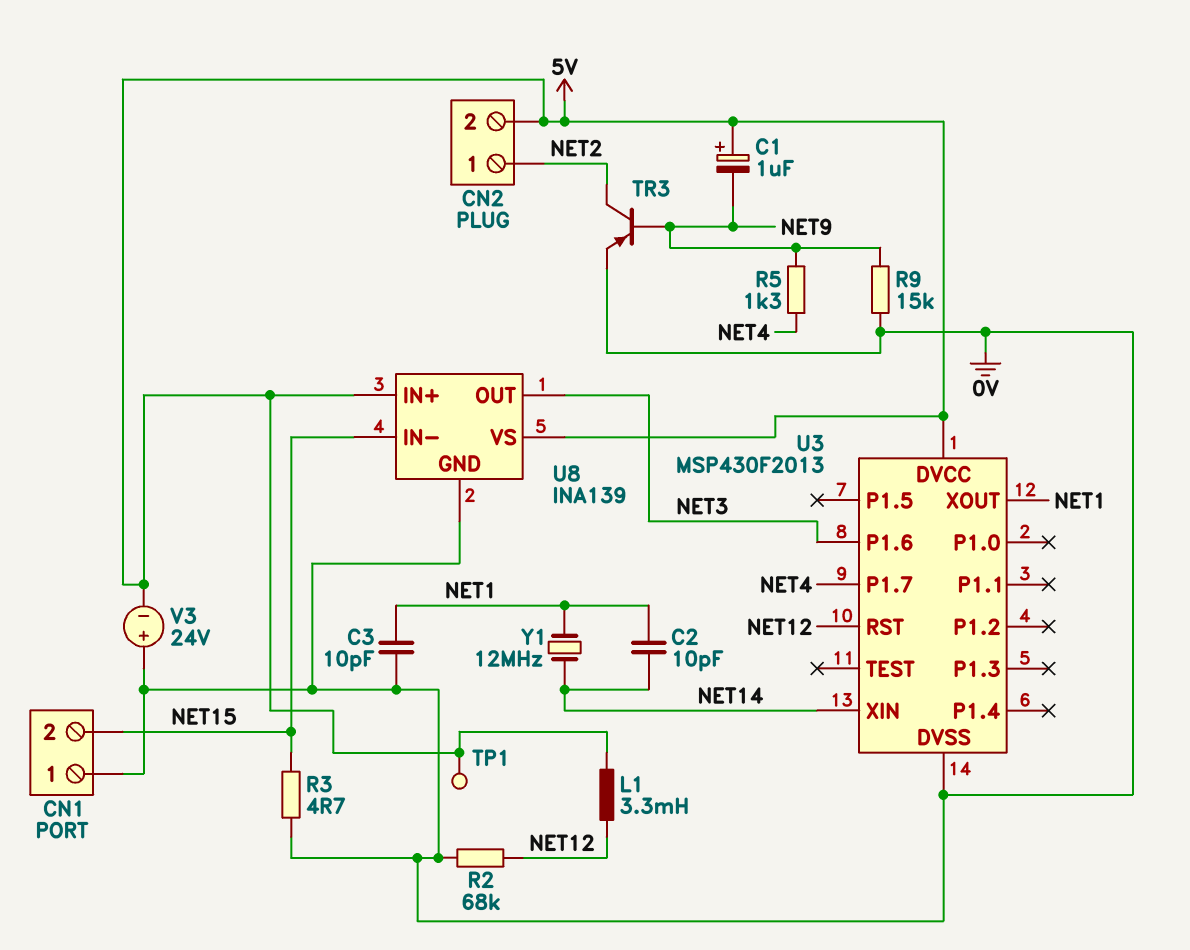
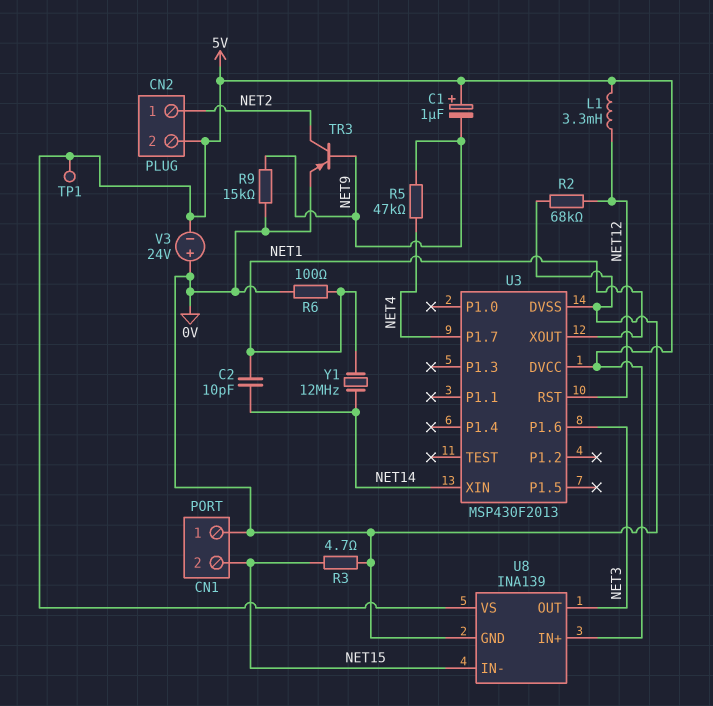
C3: 10pF (0V, NET1) -> none
R5: 1.3k (NET4, NET9) -> 47k (NET4, NET9)
R6: none -> 100 (0V, NET1)

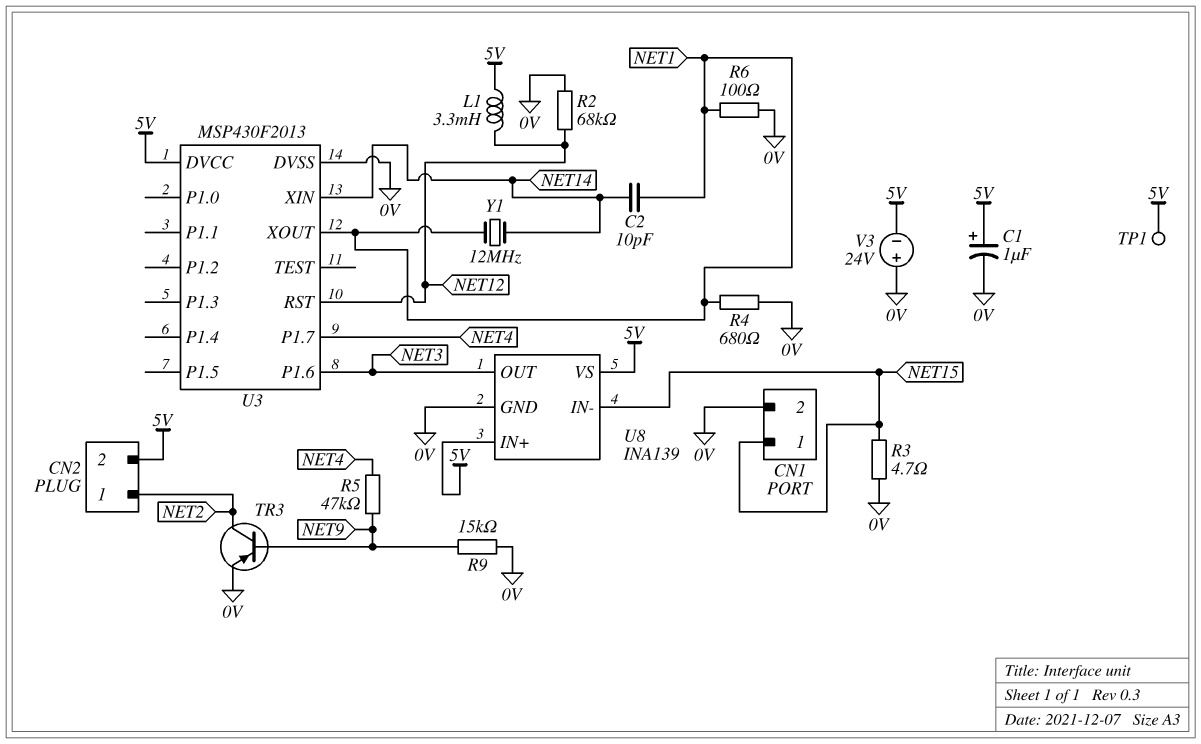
C1: 1uF (plus 5V, minus NET9) -> 1uF (plus 5V, minus 0V)
CN1 pin 1: 0V -> NET15
CN1 pin 2: NET15 -> 0V
R4: none -> 680 (0V, NET1)

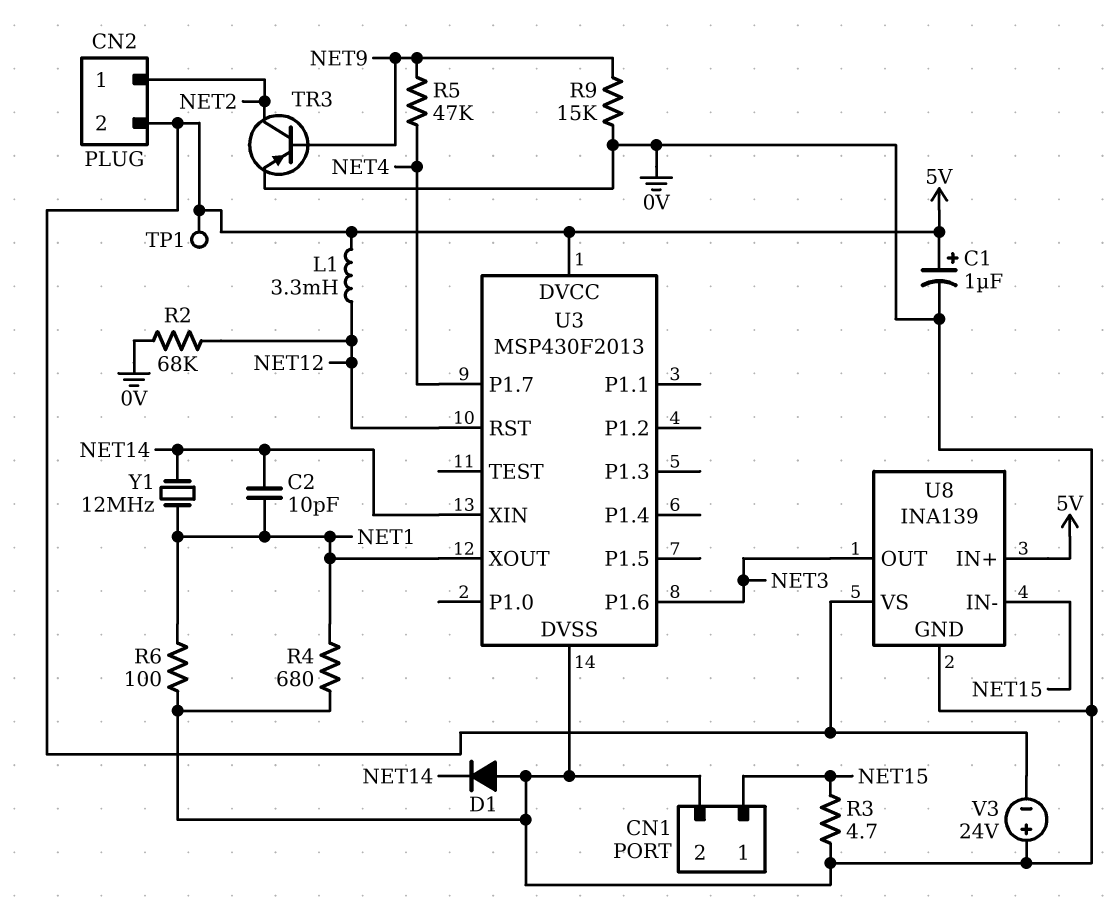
D1: none -> diode (A 0V, K NET14)

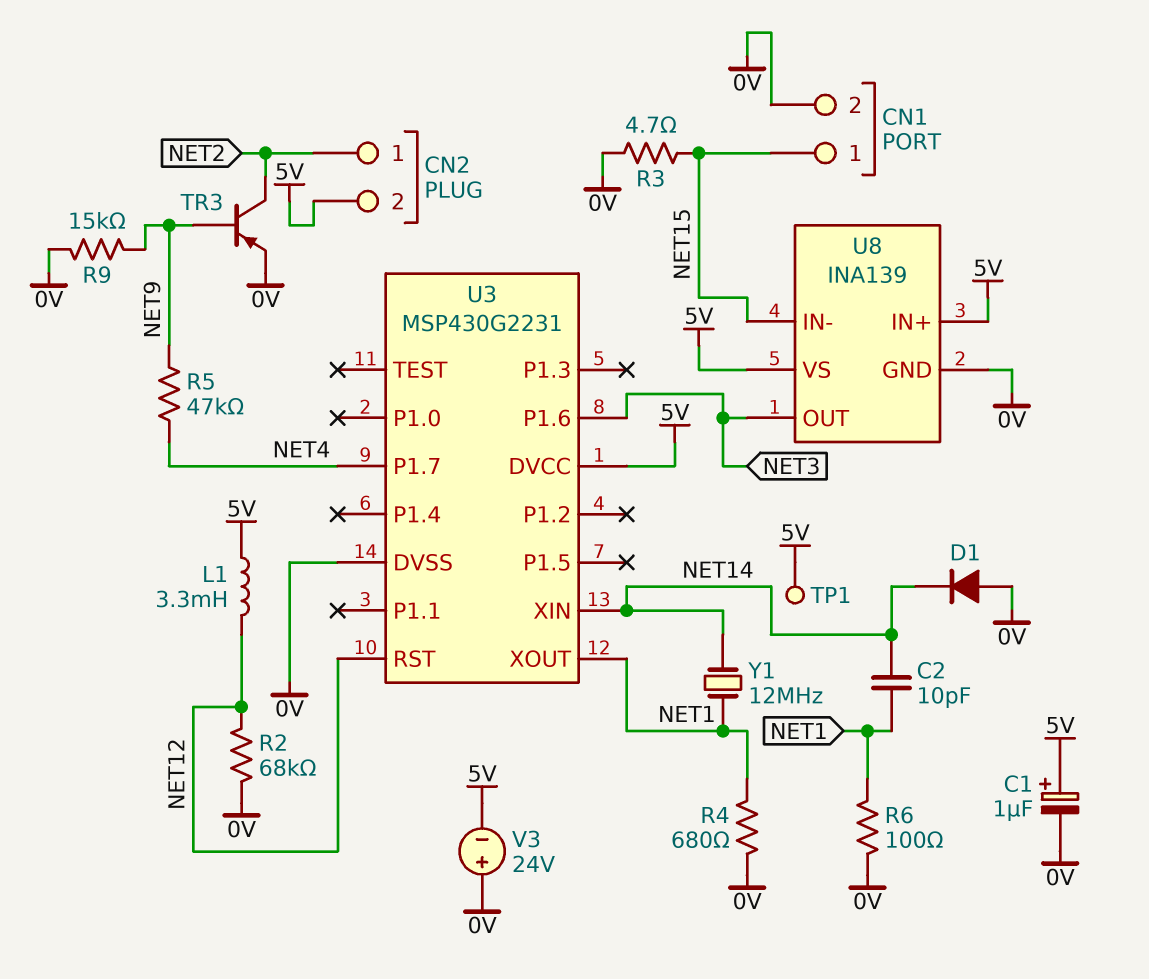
U3: MSP430F2013 -> MSP430G2231

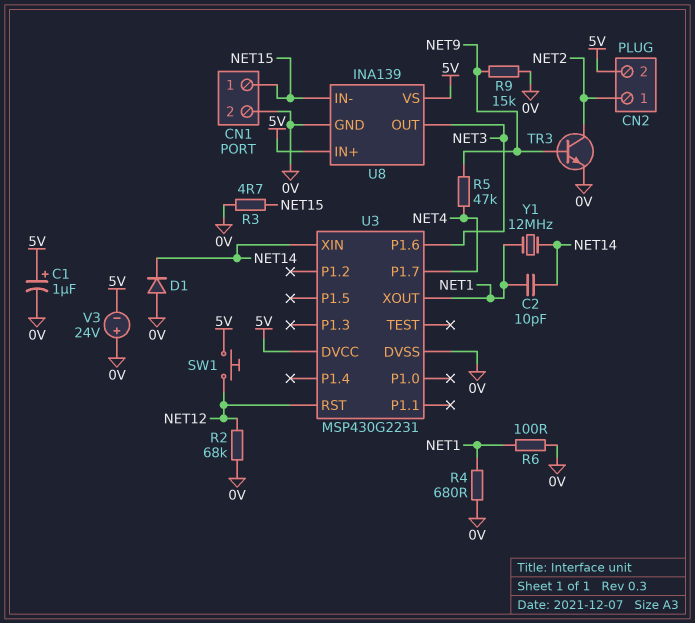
L1: 3.3mH (5V, NET12) -> none
SW1: none -> button (5V, NET12)
TP1: test point (5V) -> none
TR3: PNP (B NET9, C NET2, E 0V) -> NPN (B NET9, C NET2, E 0V)

